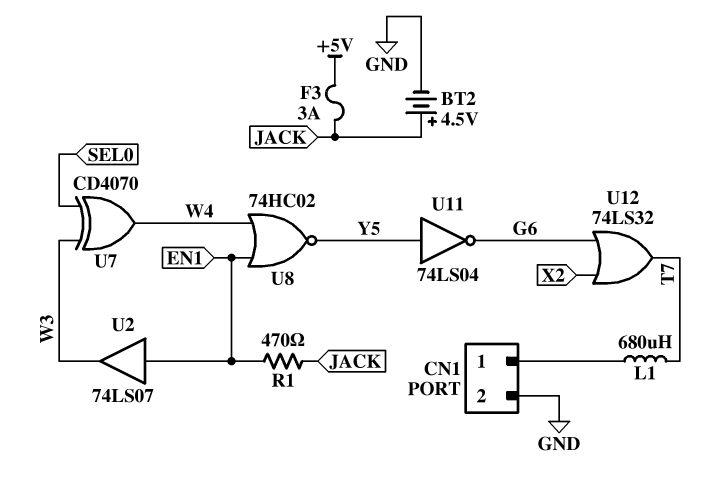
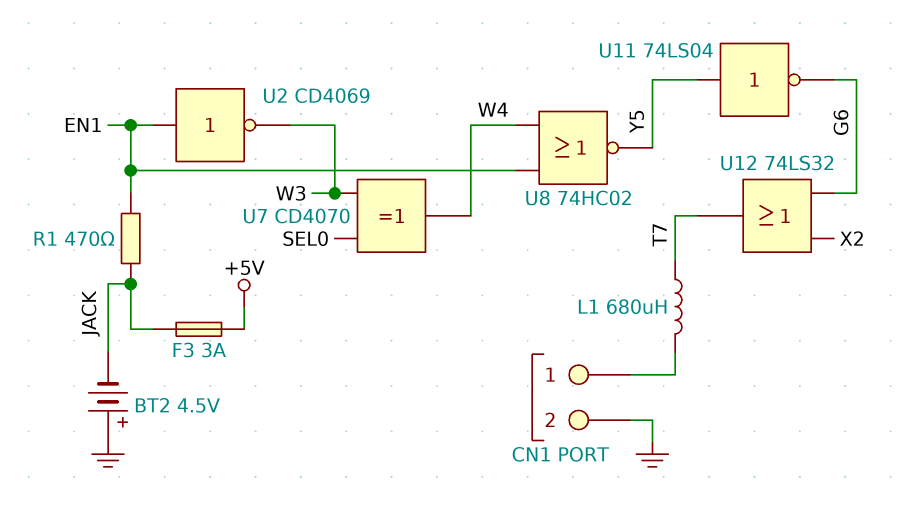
BT2: 4.5V (plus JACK, minus GND) -> 4.5V (plus GND, minus JACK)
U2: buffer 74LS07 (in EN1, out W3) -> NOT CD4069 (in EN1, out W3)

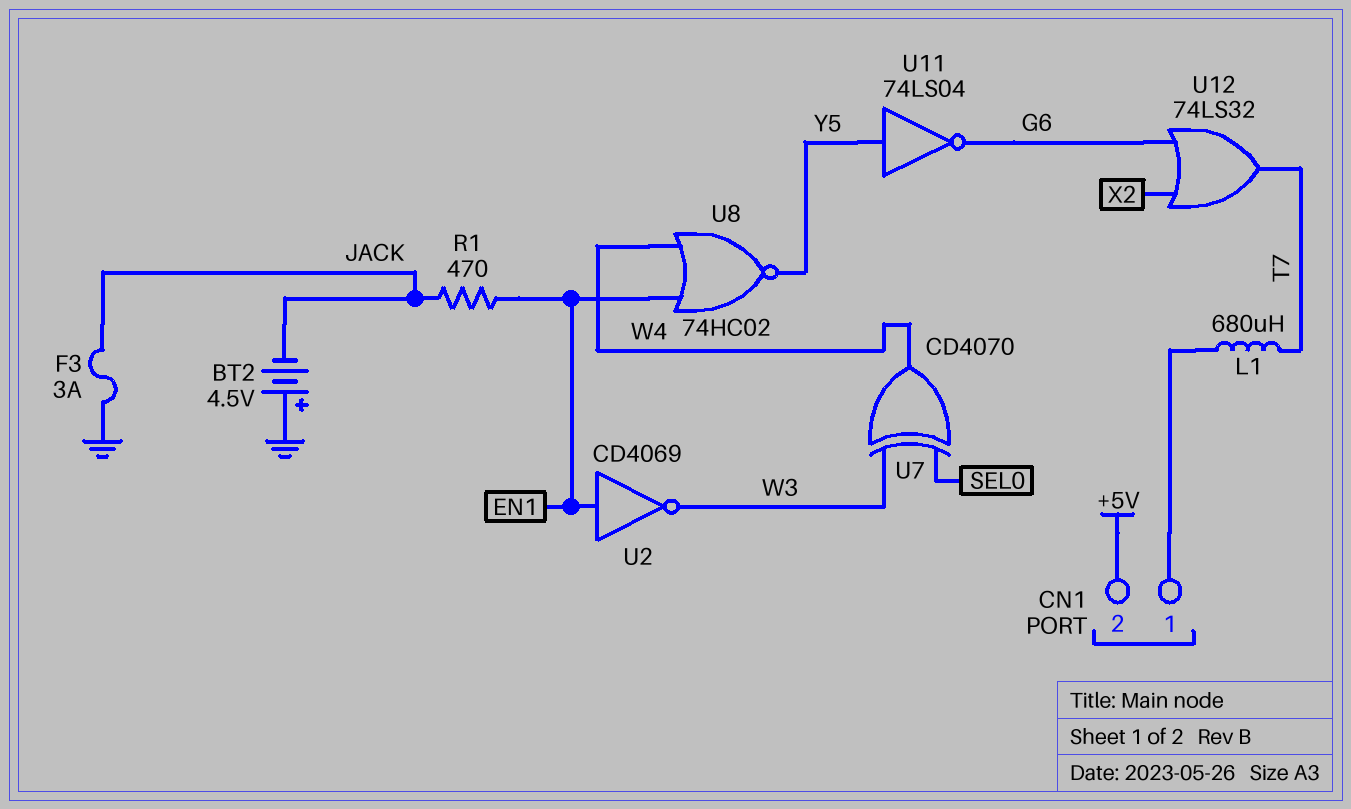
CN1 pin 2: GND -> +5V
F3: 3A (+5V, JACK) -> 3A (GND, JACK)

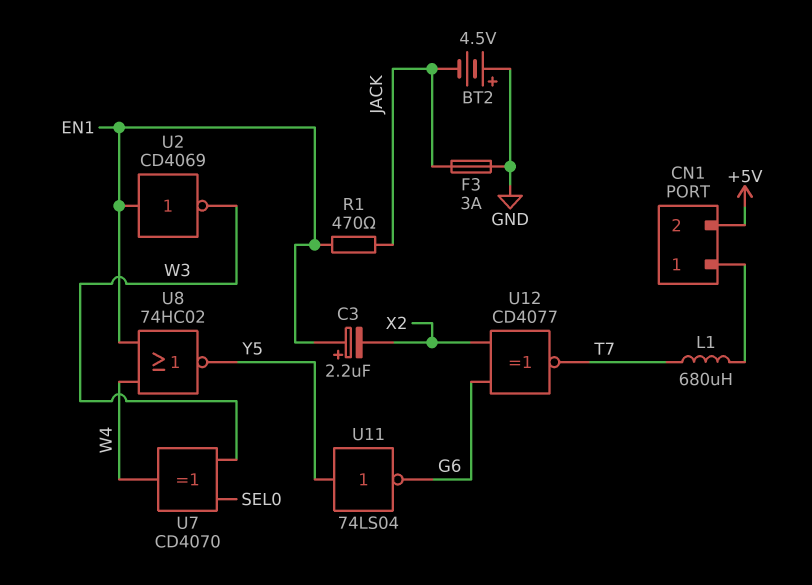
C3: none -> 2.2uF (plus EN1, minus X2)
U12: OR 74LS32 (in G6, in X2, out T7) -> XNOR CD4077 (in G6, in X2, out T7)

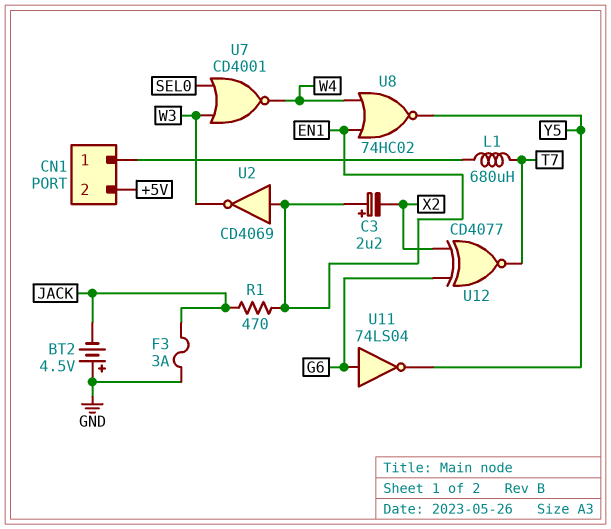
U7: XOR CD4070 (in SEL0, in W3, out W4) -> NOR CD4001 (in SEL0, in W3, out W4)
U11: NOT 74LS04 (in Y5, out G6) -> NOT 74LS04 (in G6, out Y5)

